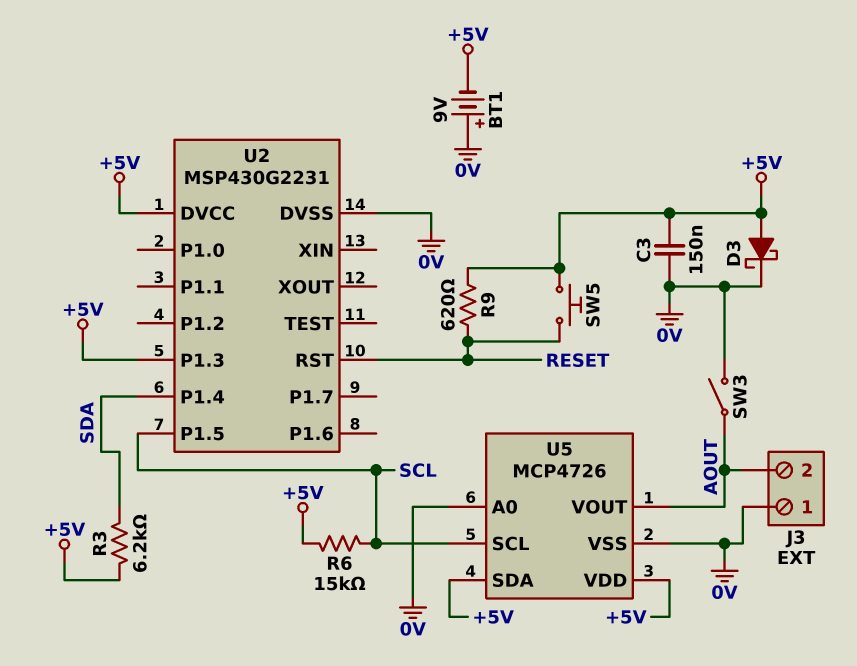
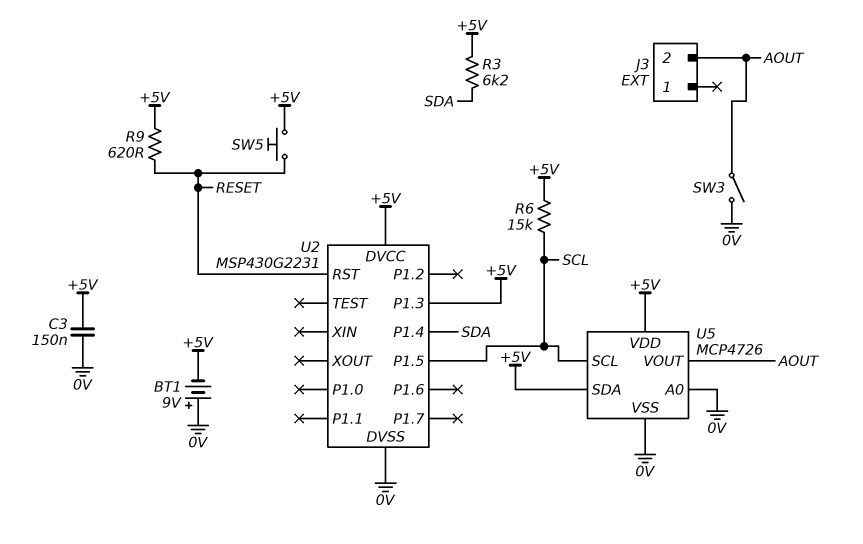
D3: schottky (A +5V, K 0V) -> none
J3 pin 1: 0V -> none

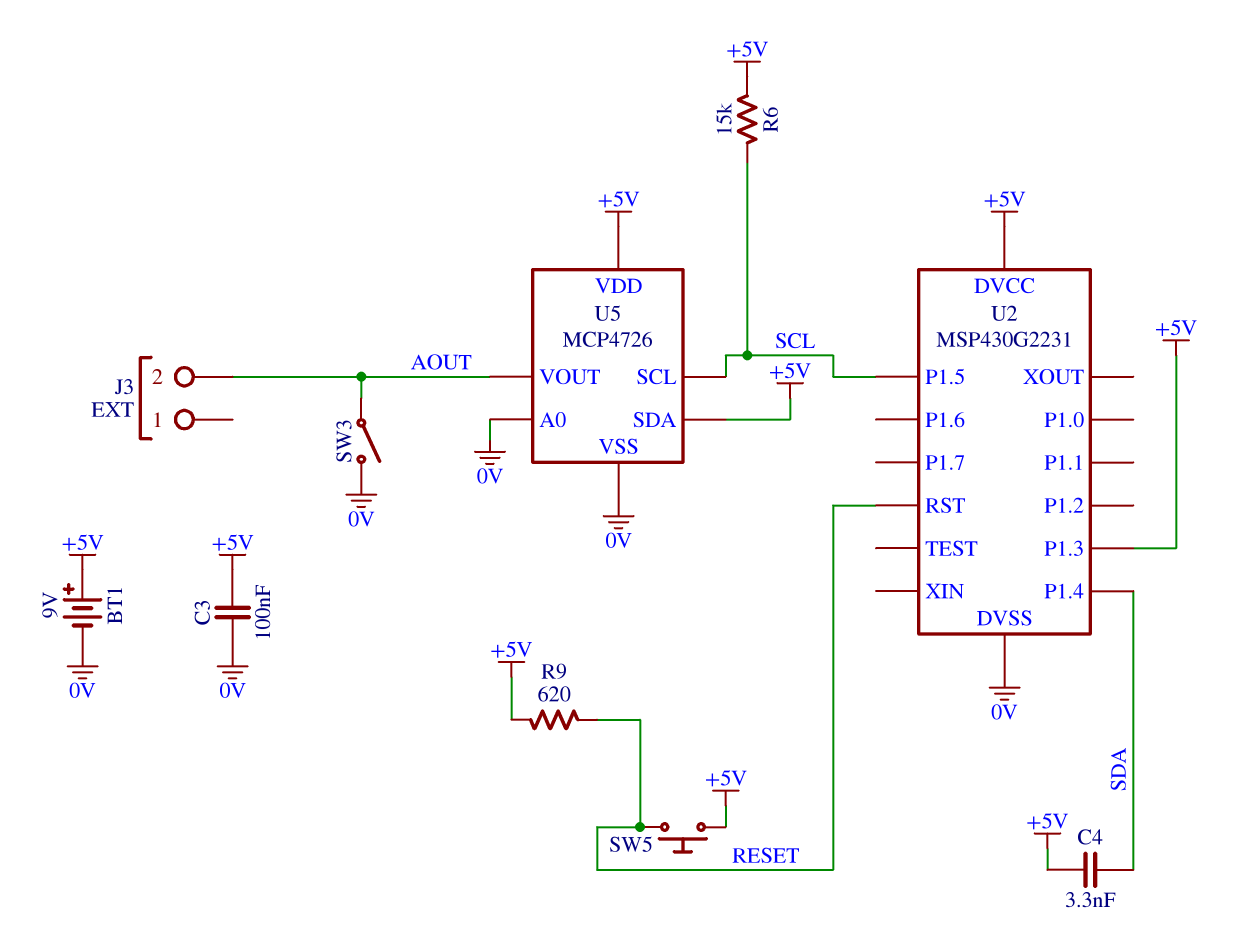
BT1: 9V (plus 0V, minus +5V) -> 9V (plus +5V, minus 0V)
C3: 150nF (+5V, 0V) -> 100nF (+5V, 0V)
C4: none -> 3.3nF (+5V, SDA)
R3: 6.2k (+5V, SDA) -> none

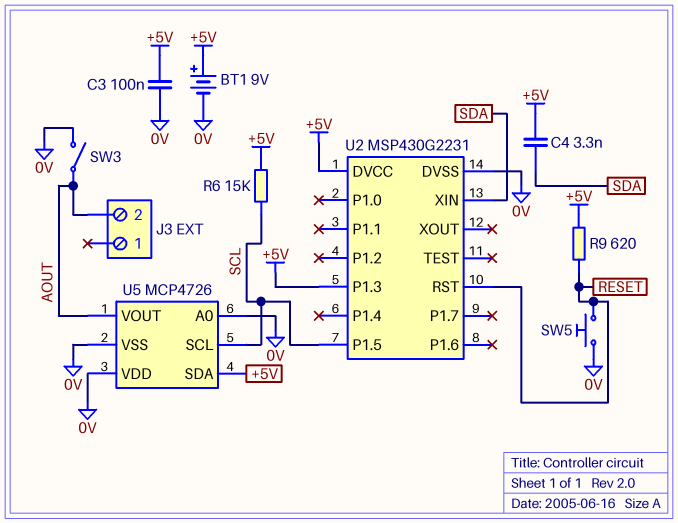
SW5: button (+5V, RESET) -> button (0V, RESET)
U2 pin P1.4: SDA -> none
U2 pin XIN: none -> SDA
U5 pin VDD: +5V -> 0V

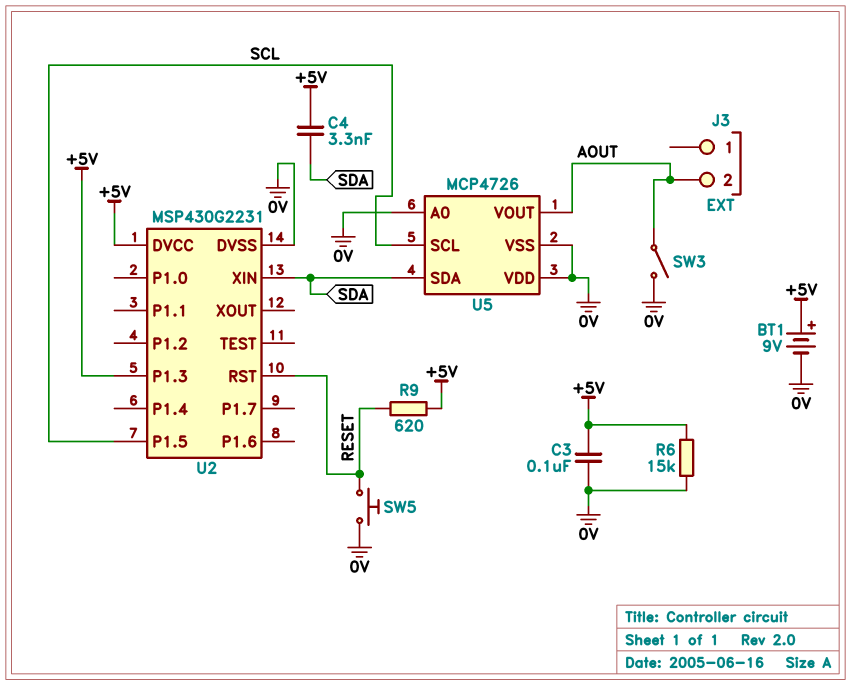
R6: 15k (+5V, SCL) -> 15k (+5V, 0V)
U5 pin SDA: +5V -> SDA

